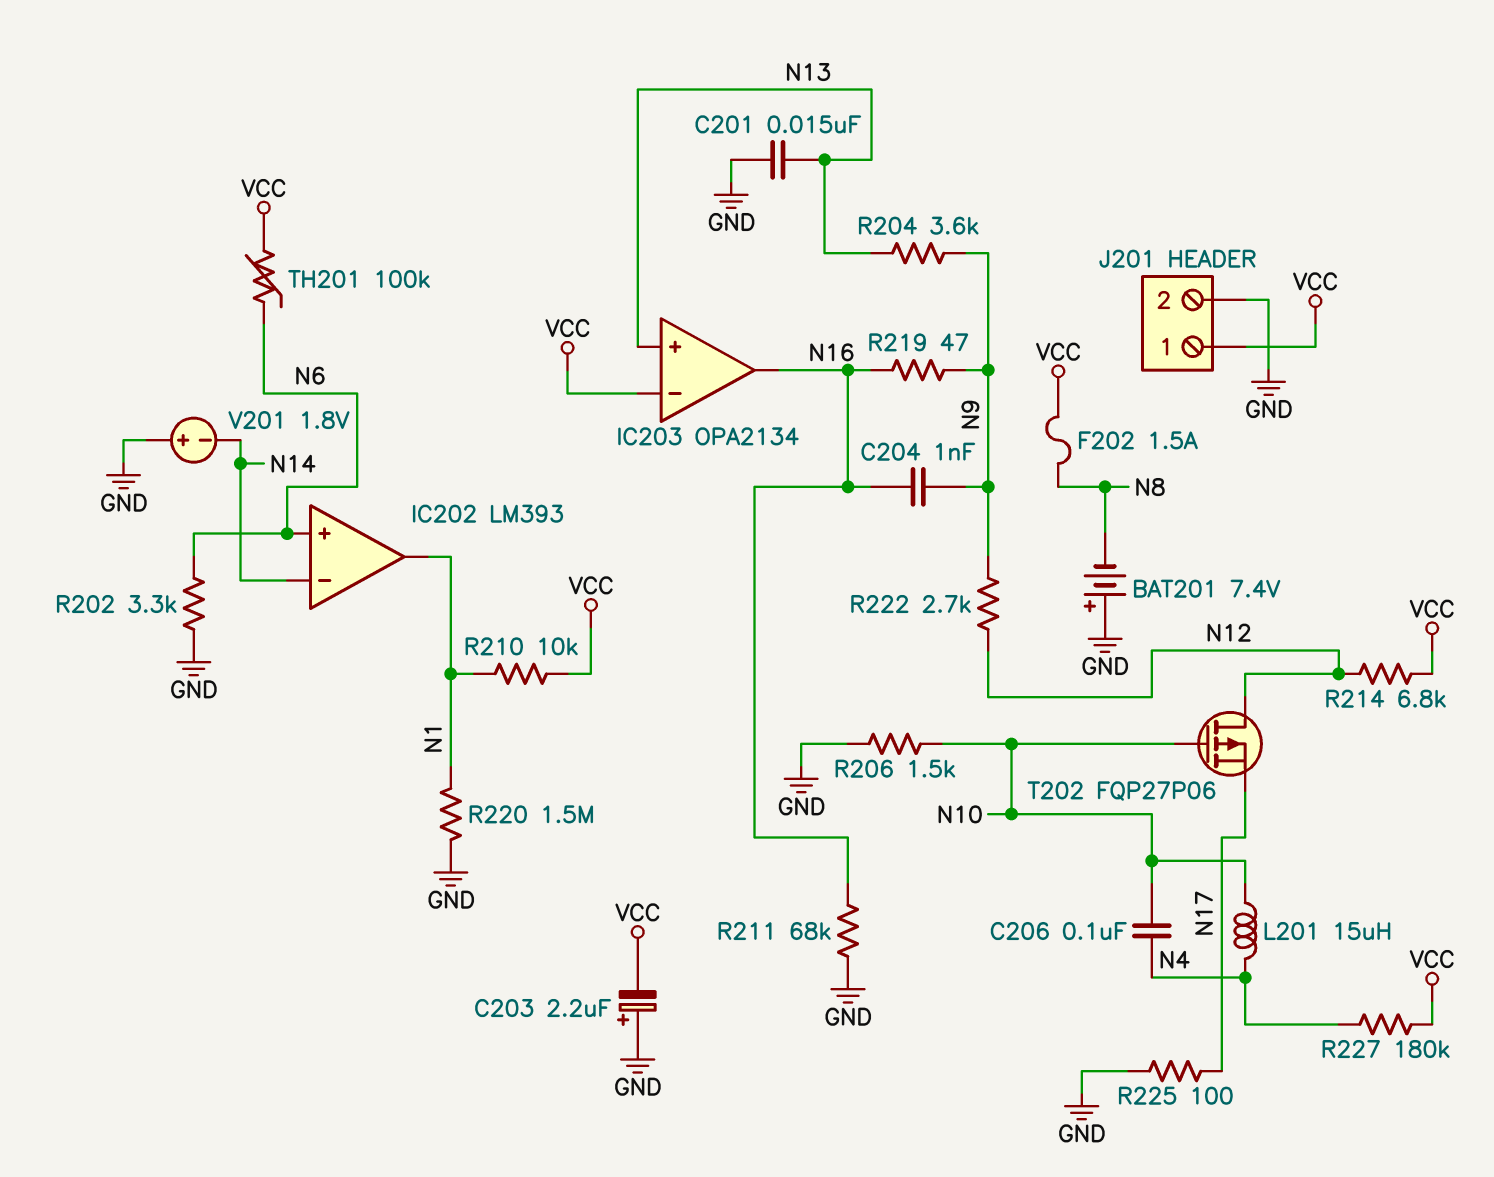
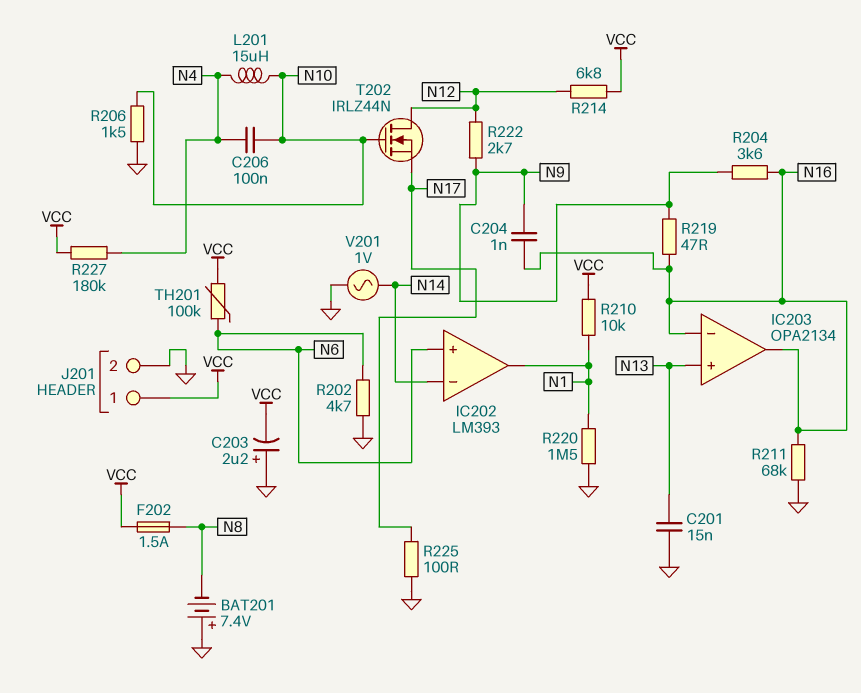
IC203 pin in-: VCC -> N16
R202: 3.3k (GND, N6) -> 4.7k (GND, N6)
R204: 3.6k (N9, N13) -> 3.6k (N9, N16)
T202: PMOS FQP27P06 (G N10, D N12, S N17) -> NMOS IRLZ44N (G N10, D N12, S N17)
V201: 1.8V (plus GND, minus N14) -> AC 1V (GND, N14)

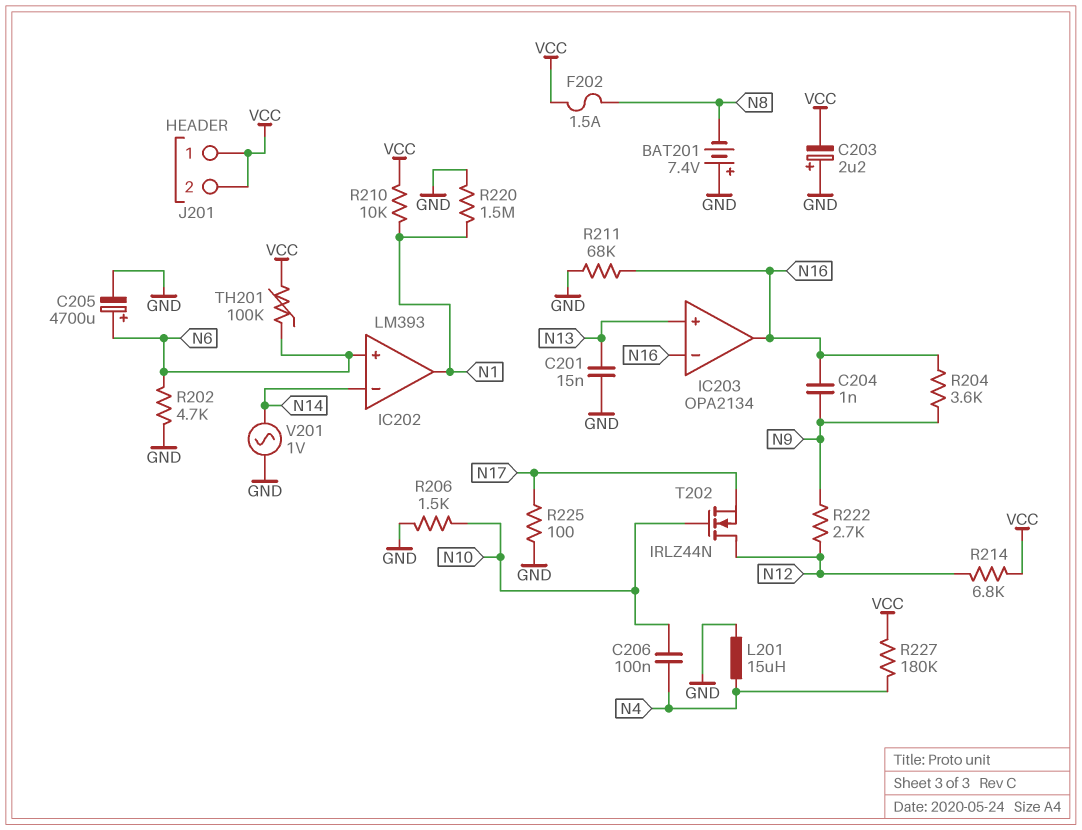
C205: none -> 4700uF (plus N6, minus GND)
J201 pin 2: GND -> VCC
L201: 15uH (N4, N10) -> 15uH (GND, N4)
R219: 47 (N9, N16) -> none

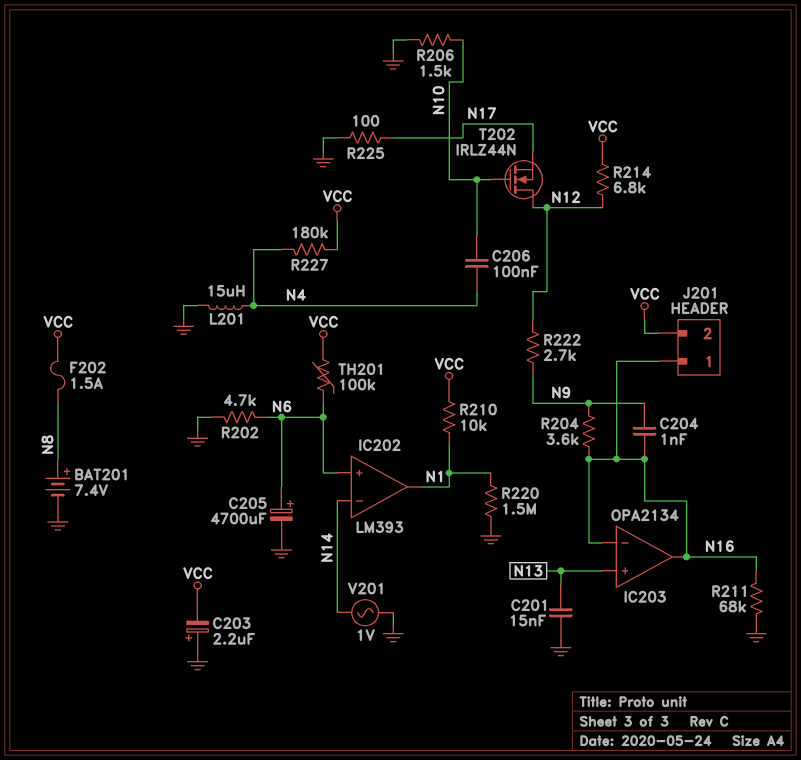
BAT201: 7.4V (plus GND, minus N8) -> 7.4V (plus N8, minus GND)
J201 pin 1: VCC -> N16

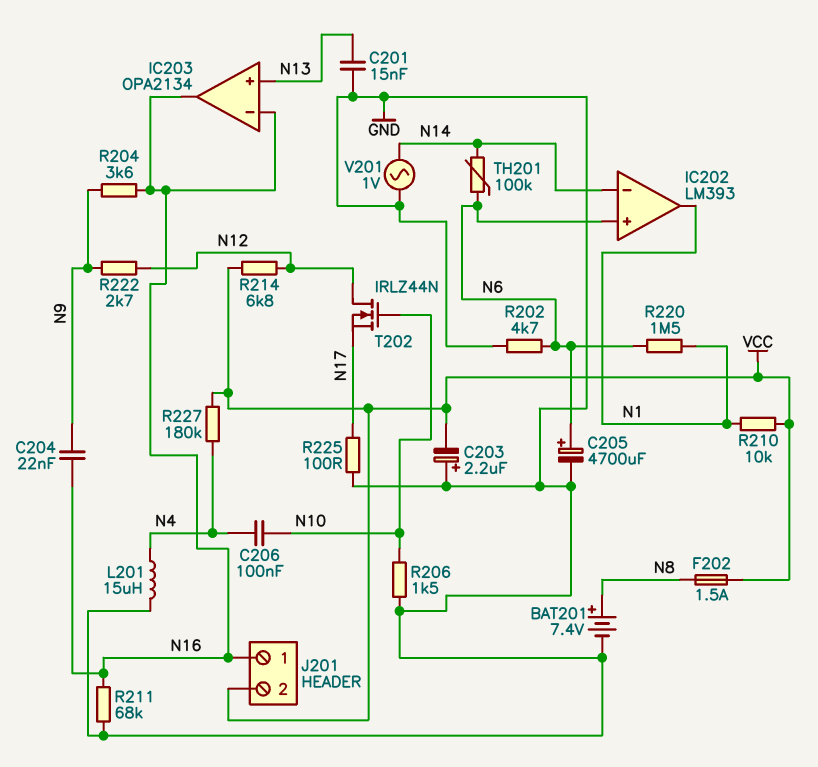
C204: 1nF (N9, N16) -> 22nF (N9, N16)
R220: 1.5M (GND, N1) -> 1.5M (N1, N6)
TH201: 100k (N6, VCC) -> 100k (N6, N14)

